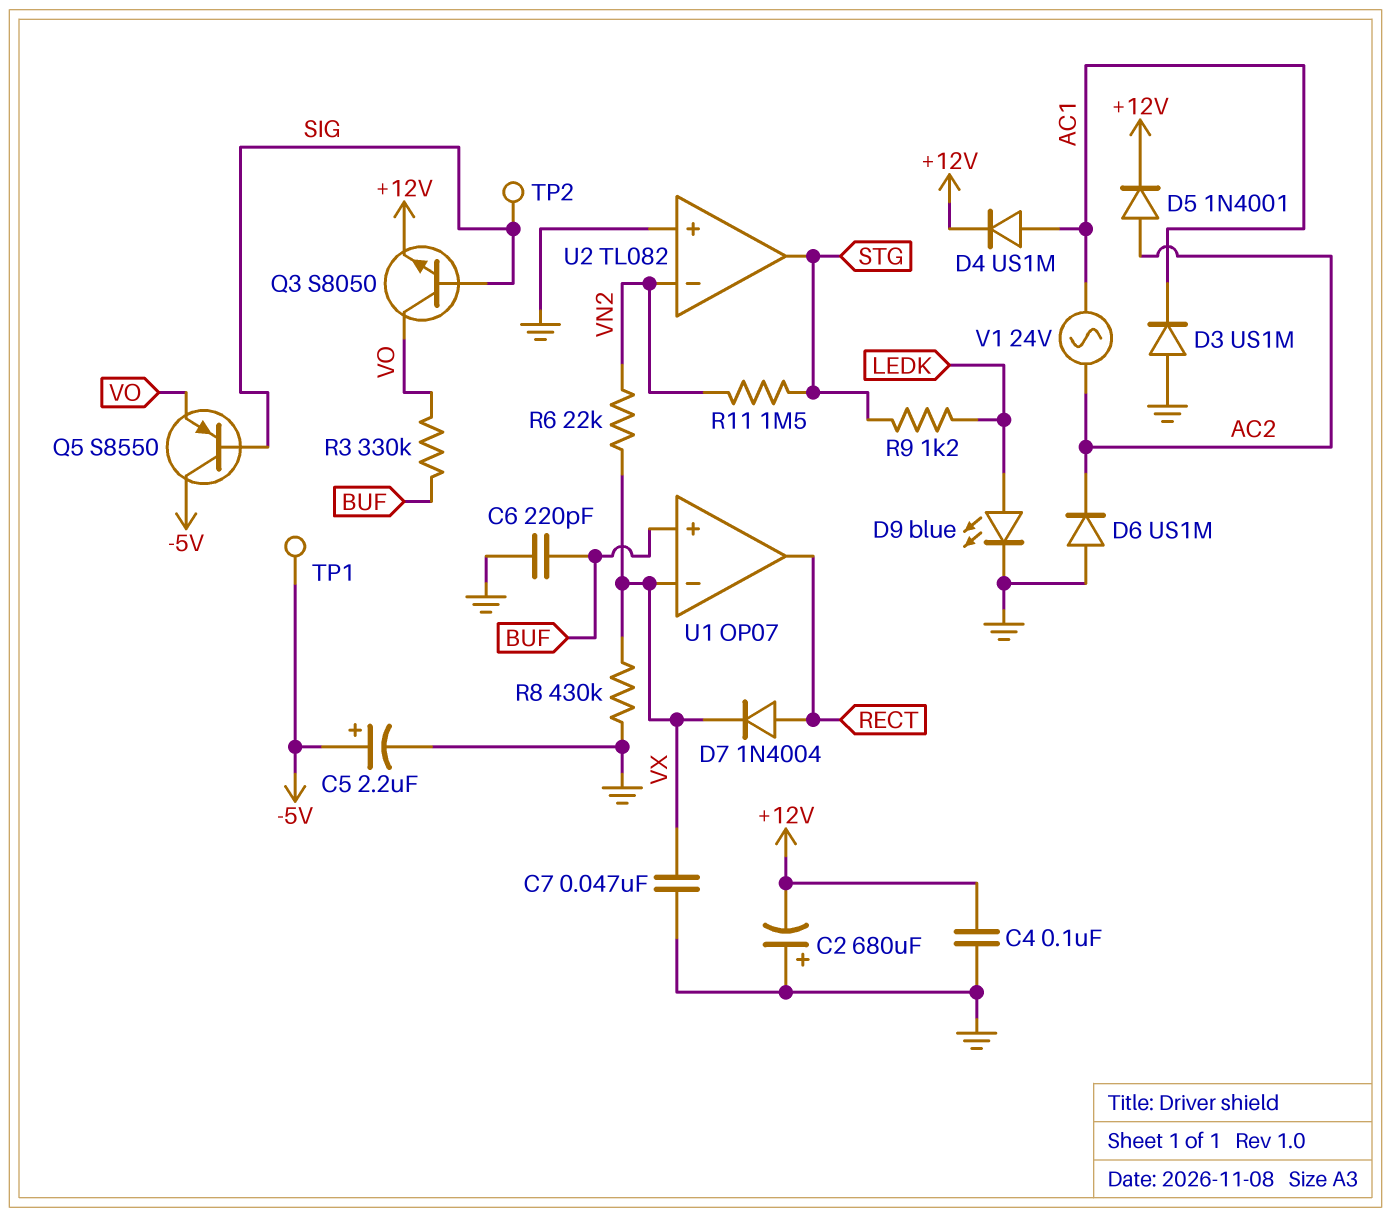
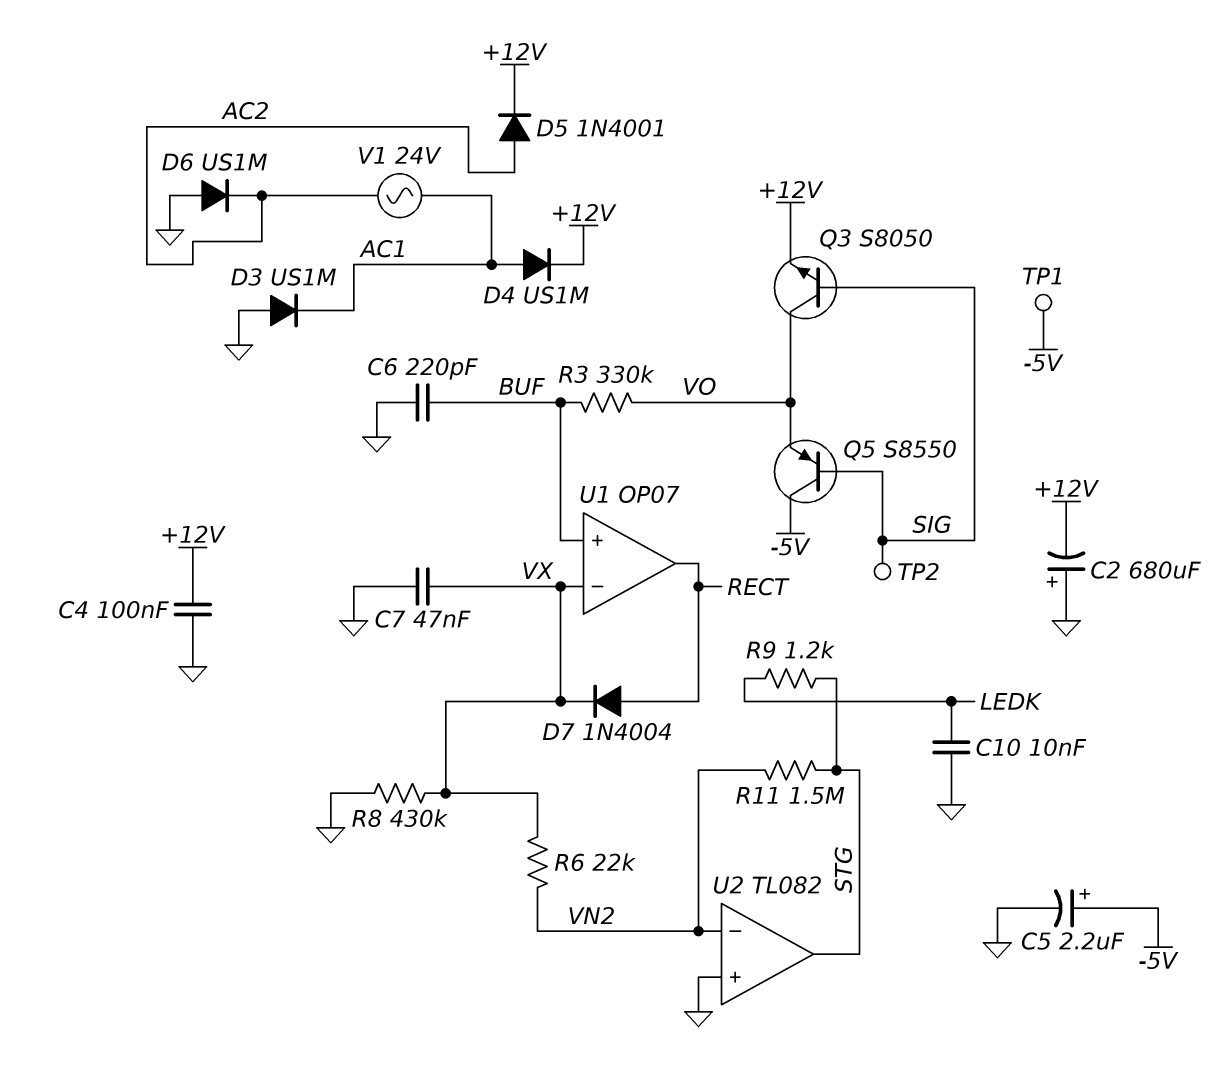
C10: none -> 10nF (GND, LEDK)
D9: LED blue (A LEDK, K GND) -> none

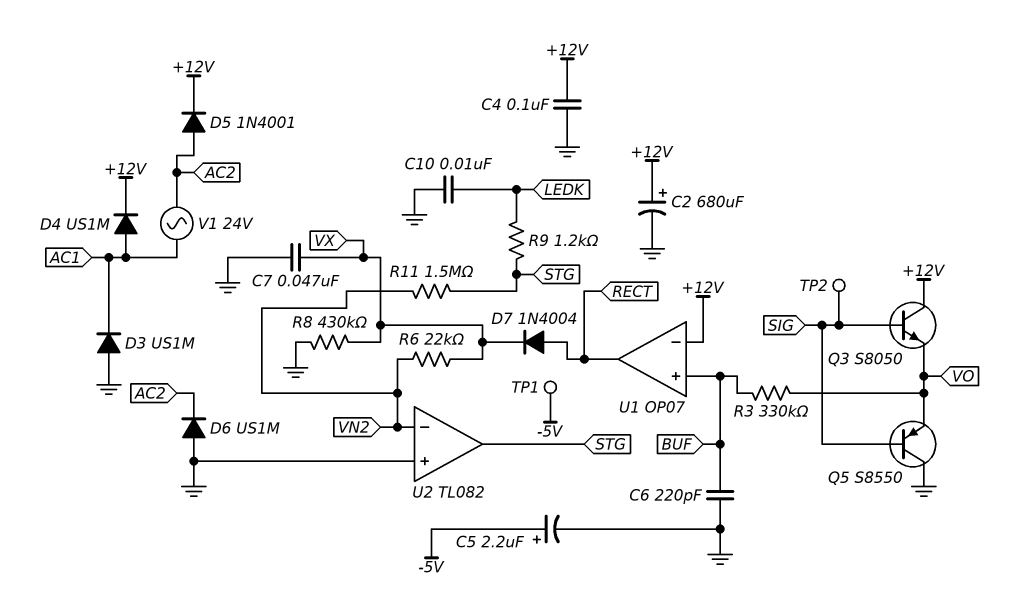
C2: 680uF (plus GND, minus +12V) -> 680uF (plus +12V, minus GND)
Q3: NPN S8050 (B SIG, C VO, E +12V) -> NPN S8050 (B SIG, C +12V, E VO)
Q5: PNP S8550 (B SIG, C -5V, E VO) -> PNP S8550 (B SIG, C GND, E VO)
U1 pin in-: VX -> +12V

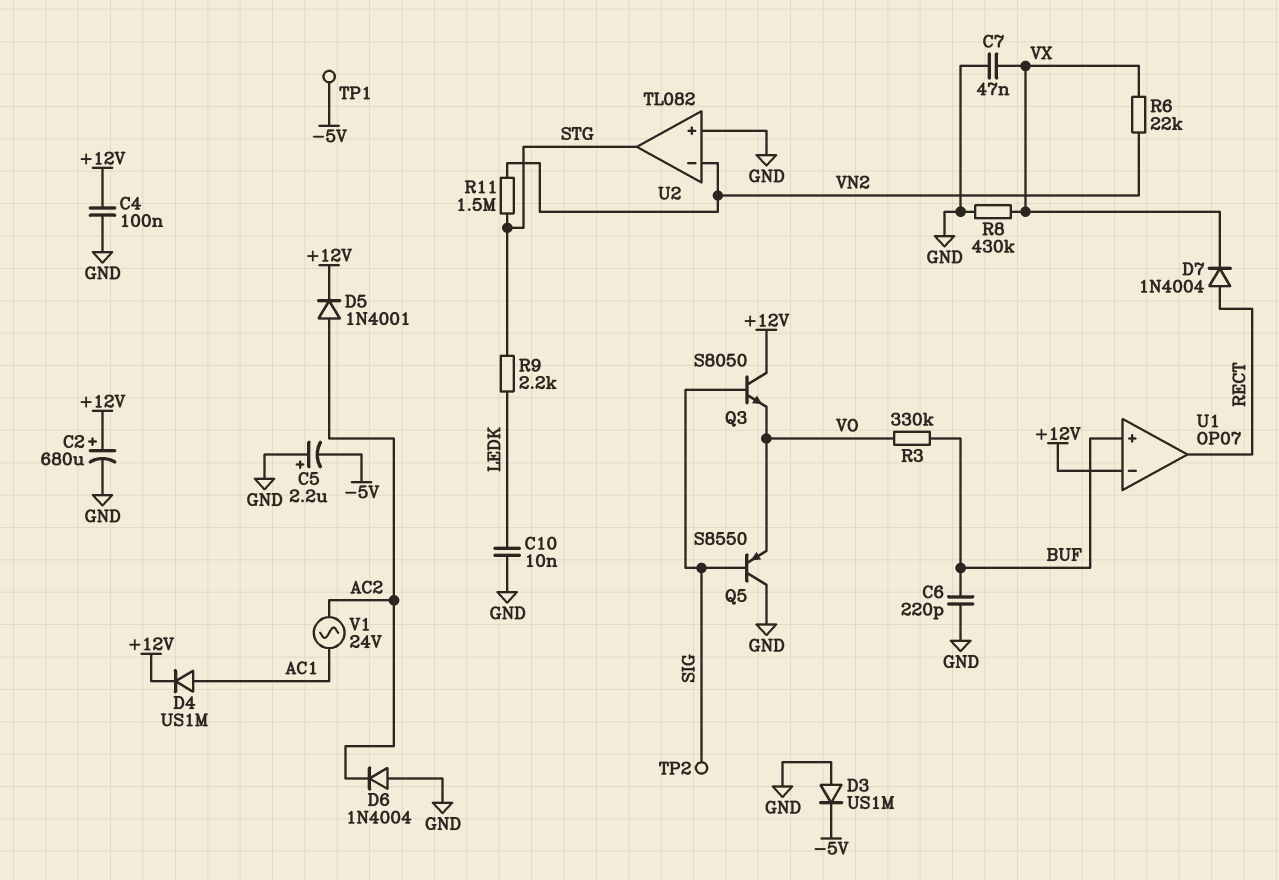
C5: 2.2uF (plus -5V, minus GND) -> 2.2uF (plus GND, minus -5V)
D3: diode US1M (A GND, K AC1) -> diode US1M (A GND, K -5V)
D6: diode US1M (A GND, K AC2) -> diode 1N4004 (A GND, K AC2)
R9: 1.2k (LEDK, STG) -> 2.2k (LEDK, STG)

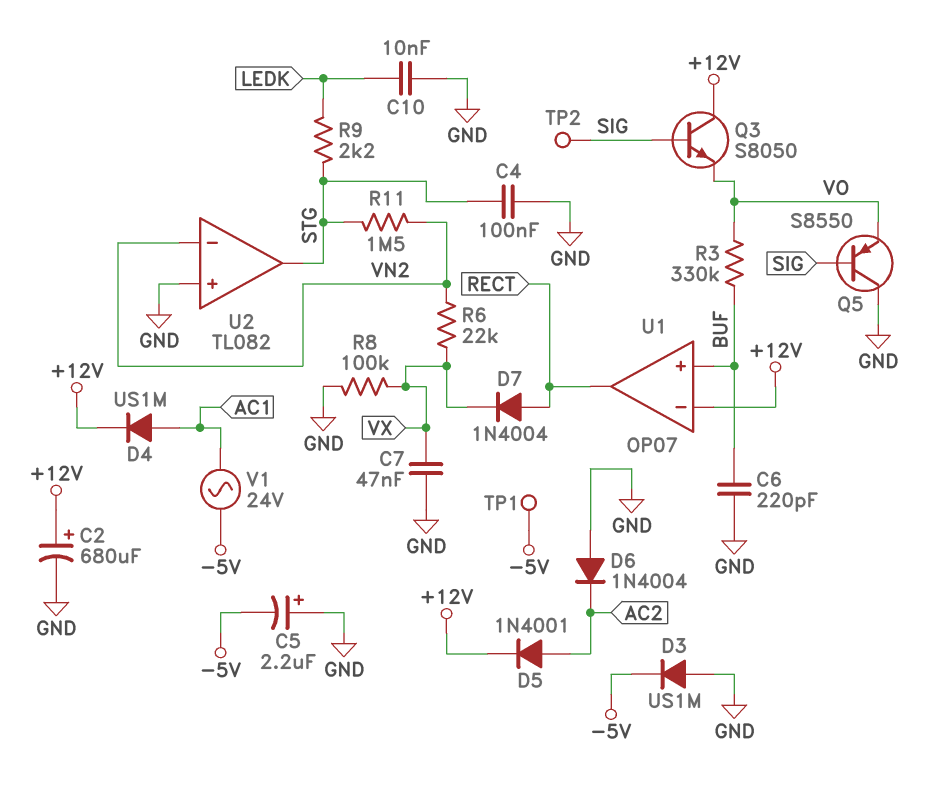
C4: 100nF (+12V, GND) -> 100nF (GND, STG)
R8: 430k (GND, VX) -> 100k (GND, VX)
V1: AC 24V (AC1, AC2) -> AC 24V (-5V, AC1)

